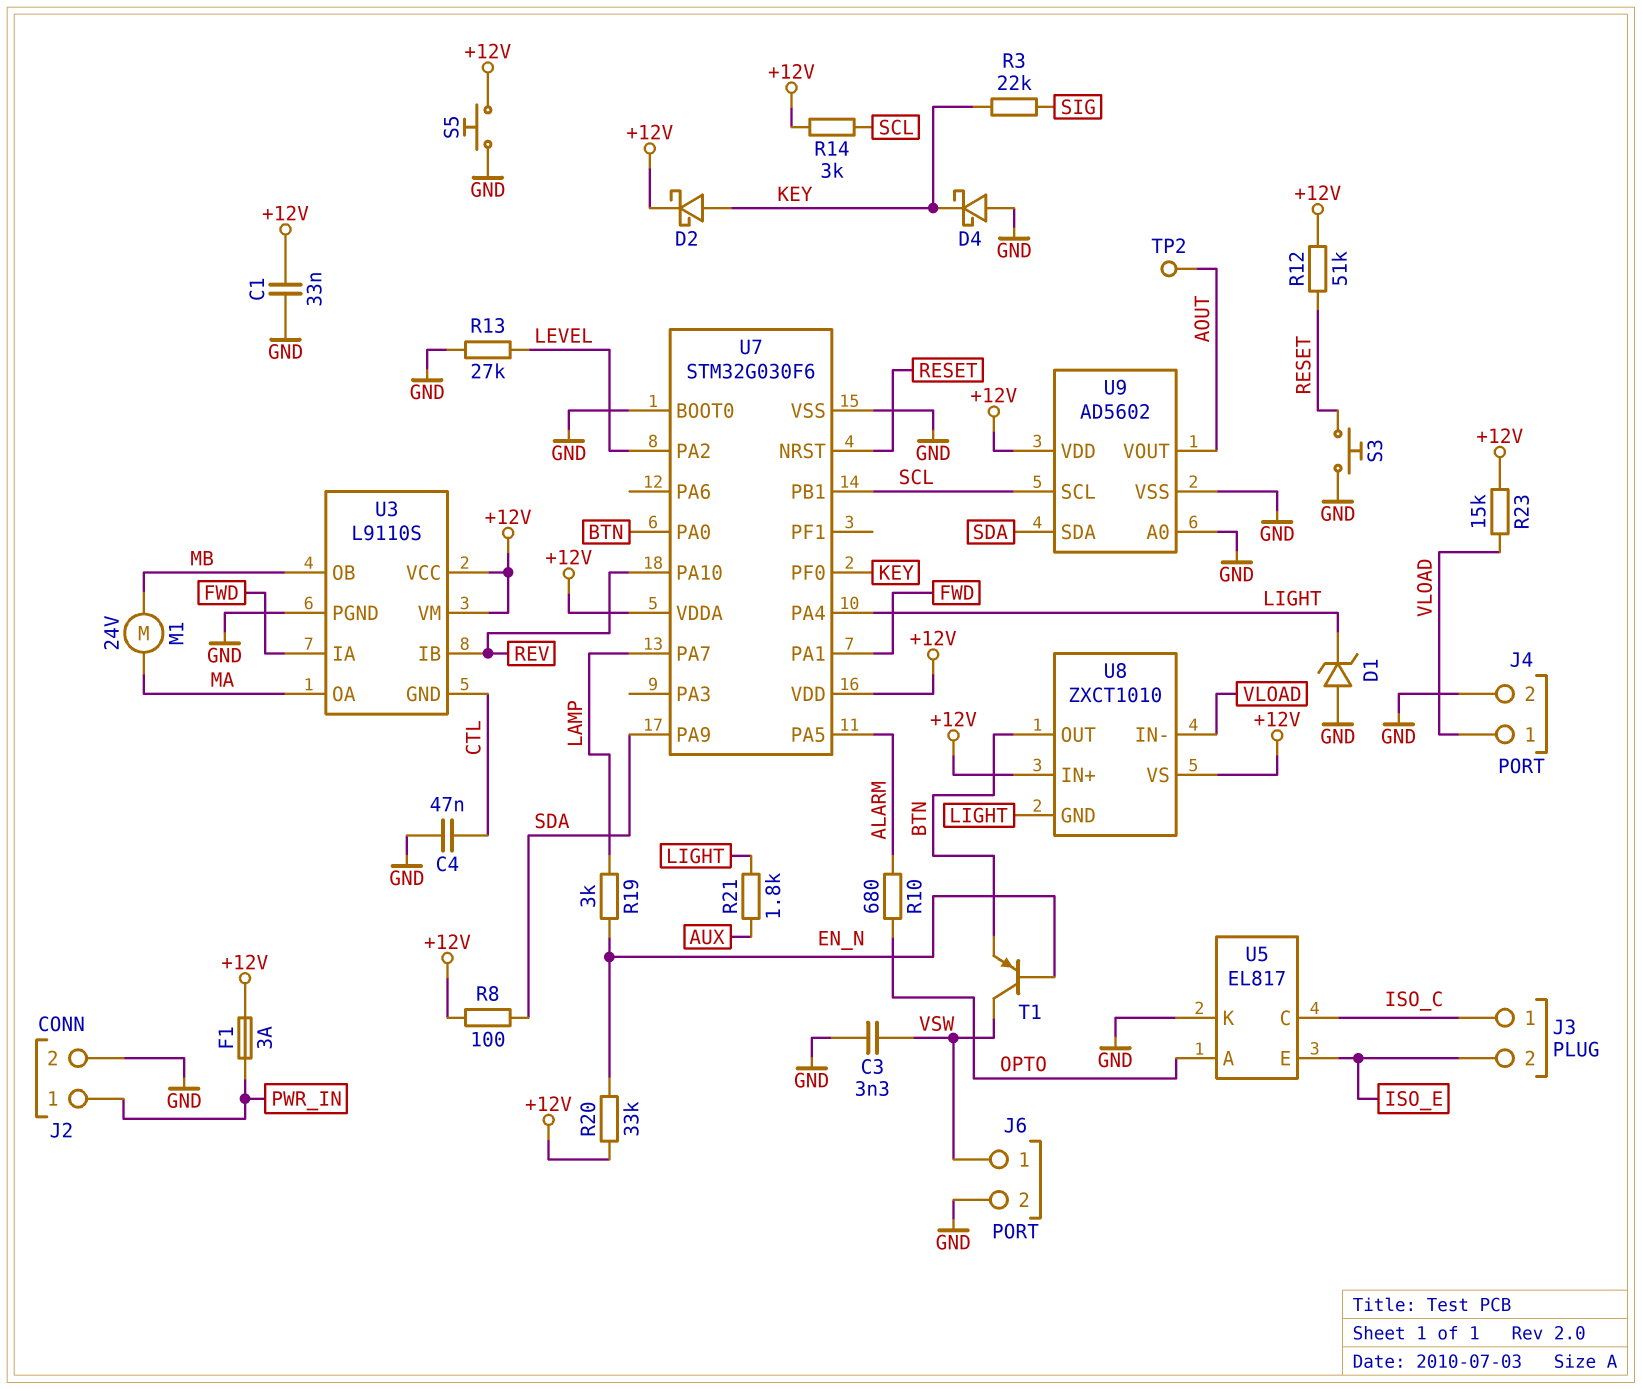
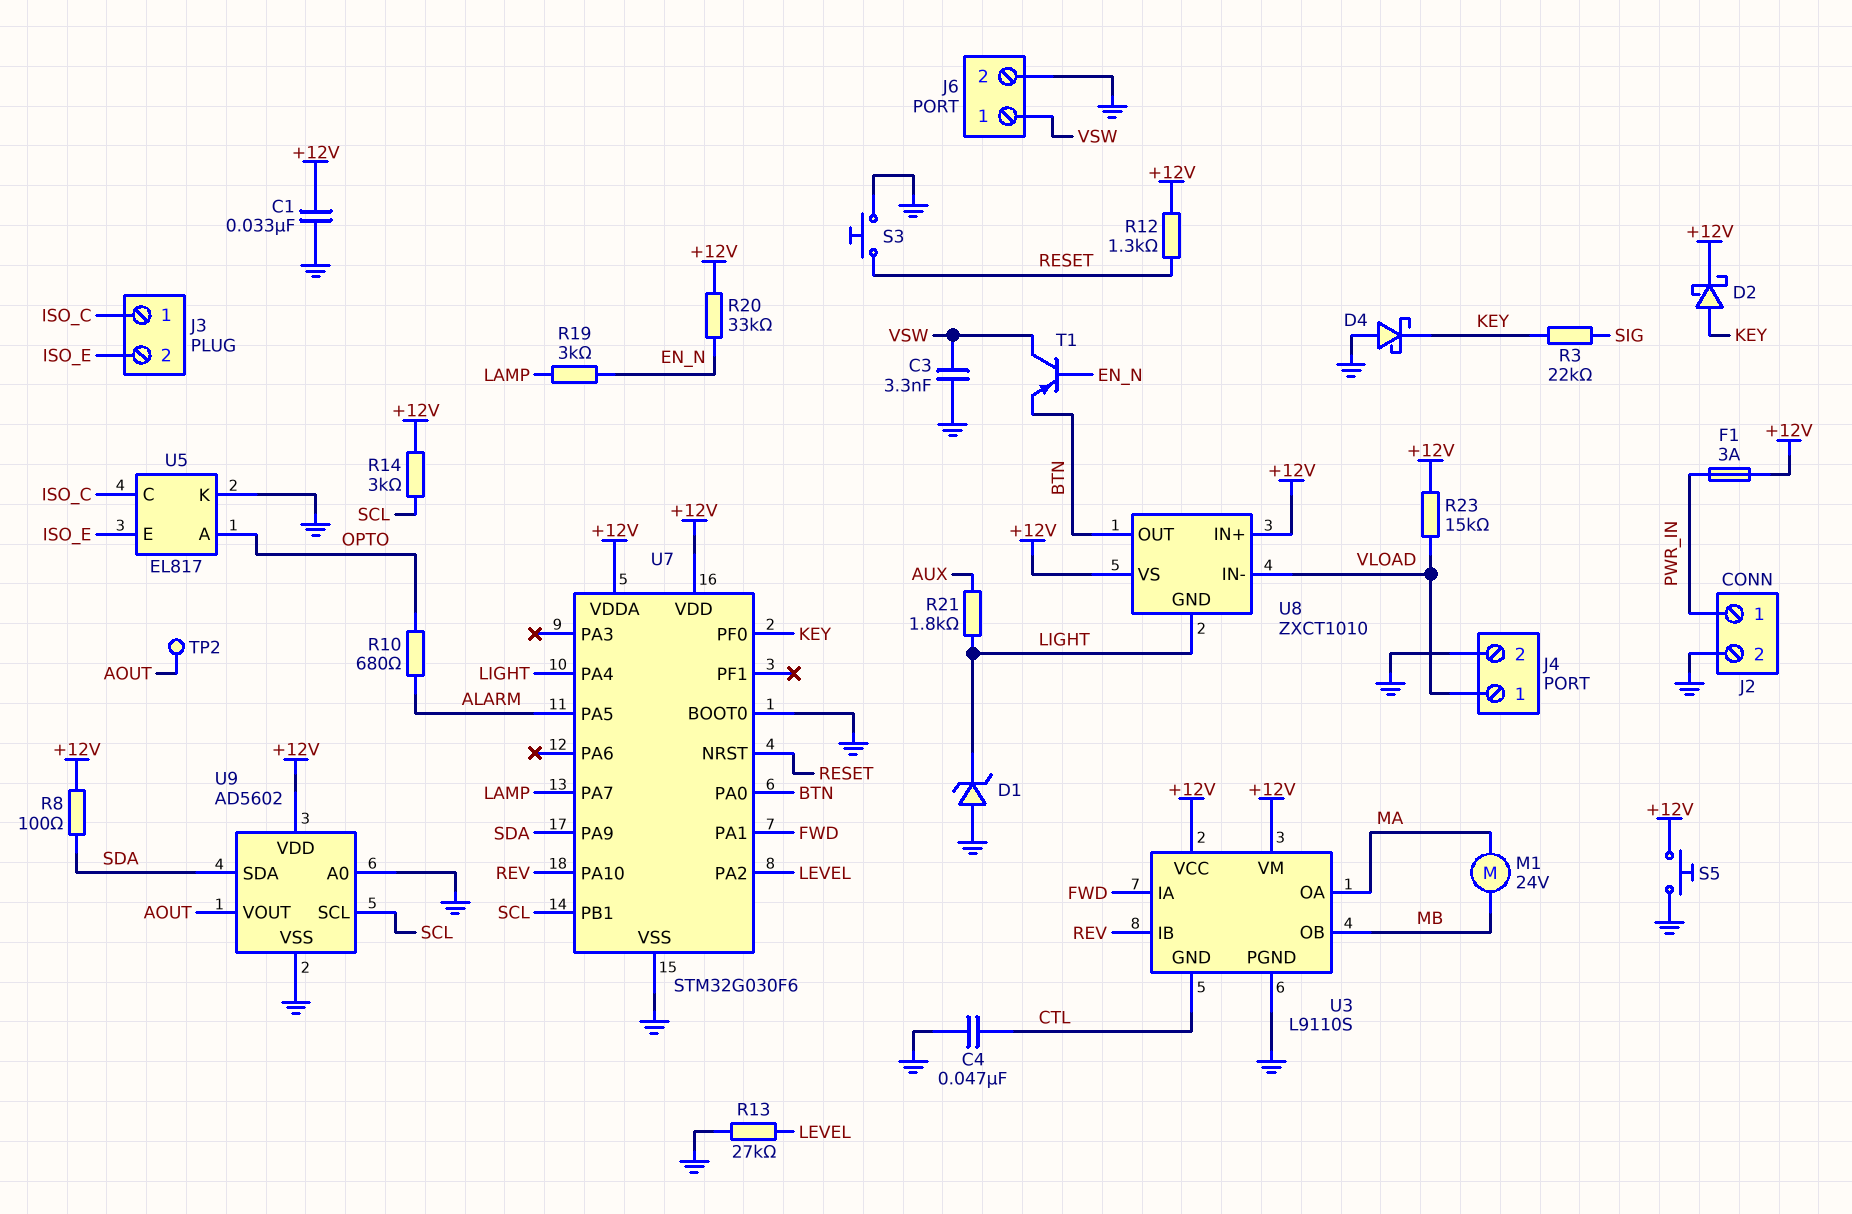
R12: 51k (+12V, RESET) -> 1.3k (+12V, RESET)

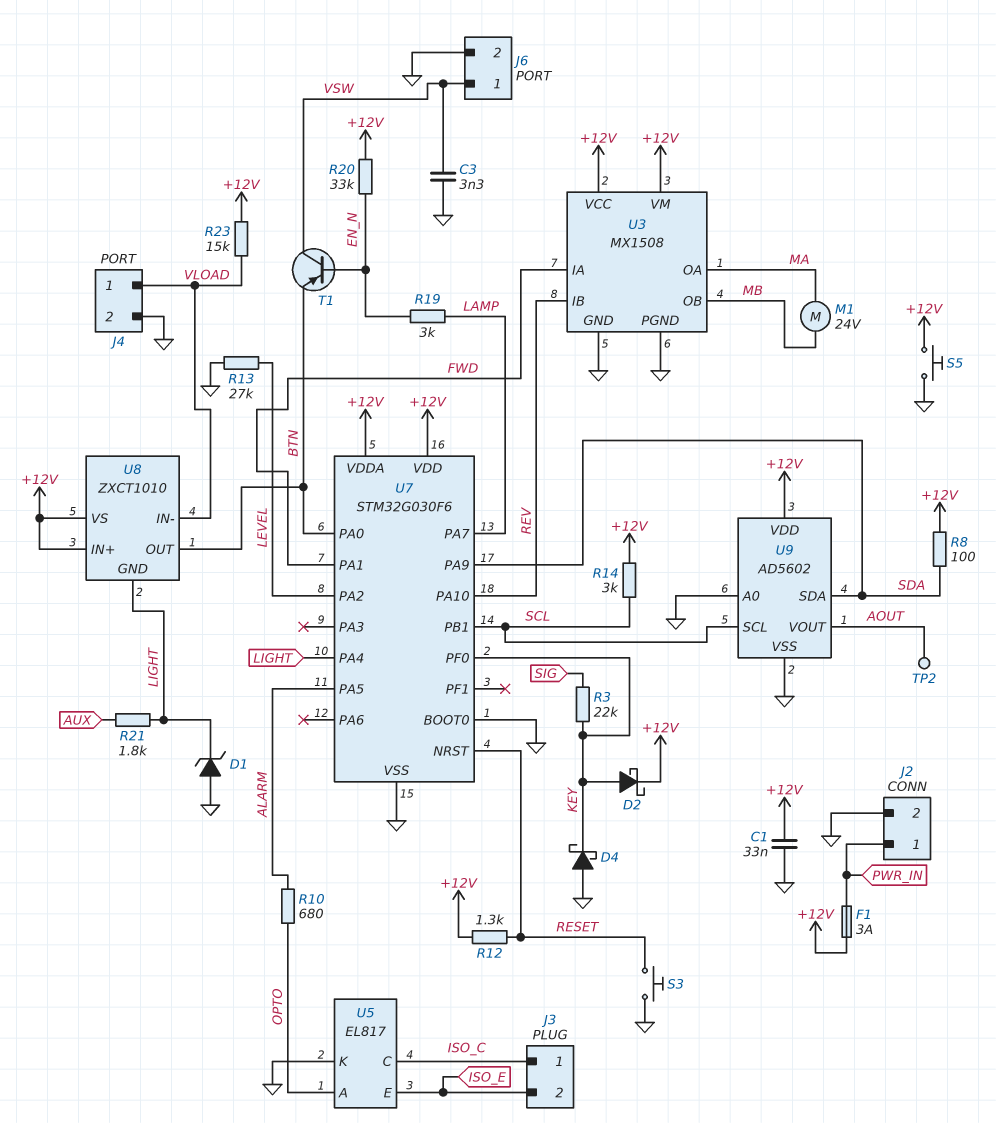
C4: 47nF (CTL, GND) -> none
U3: L9110S -> MX1508
U3 pin GND: CTL -> GND

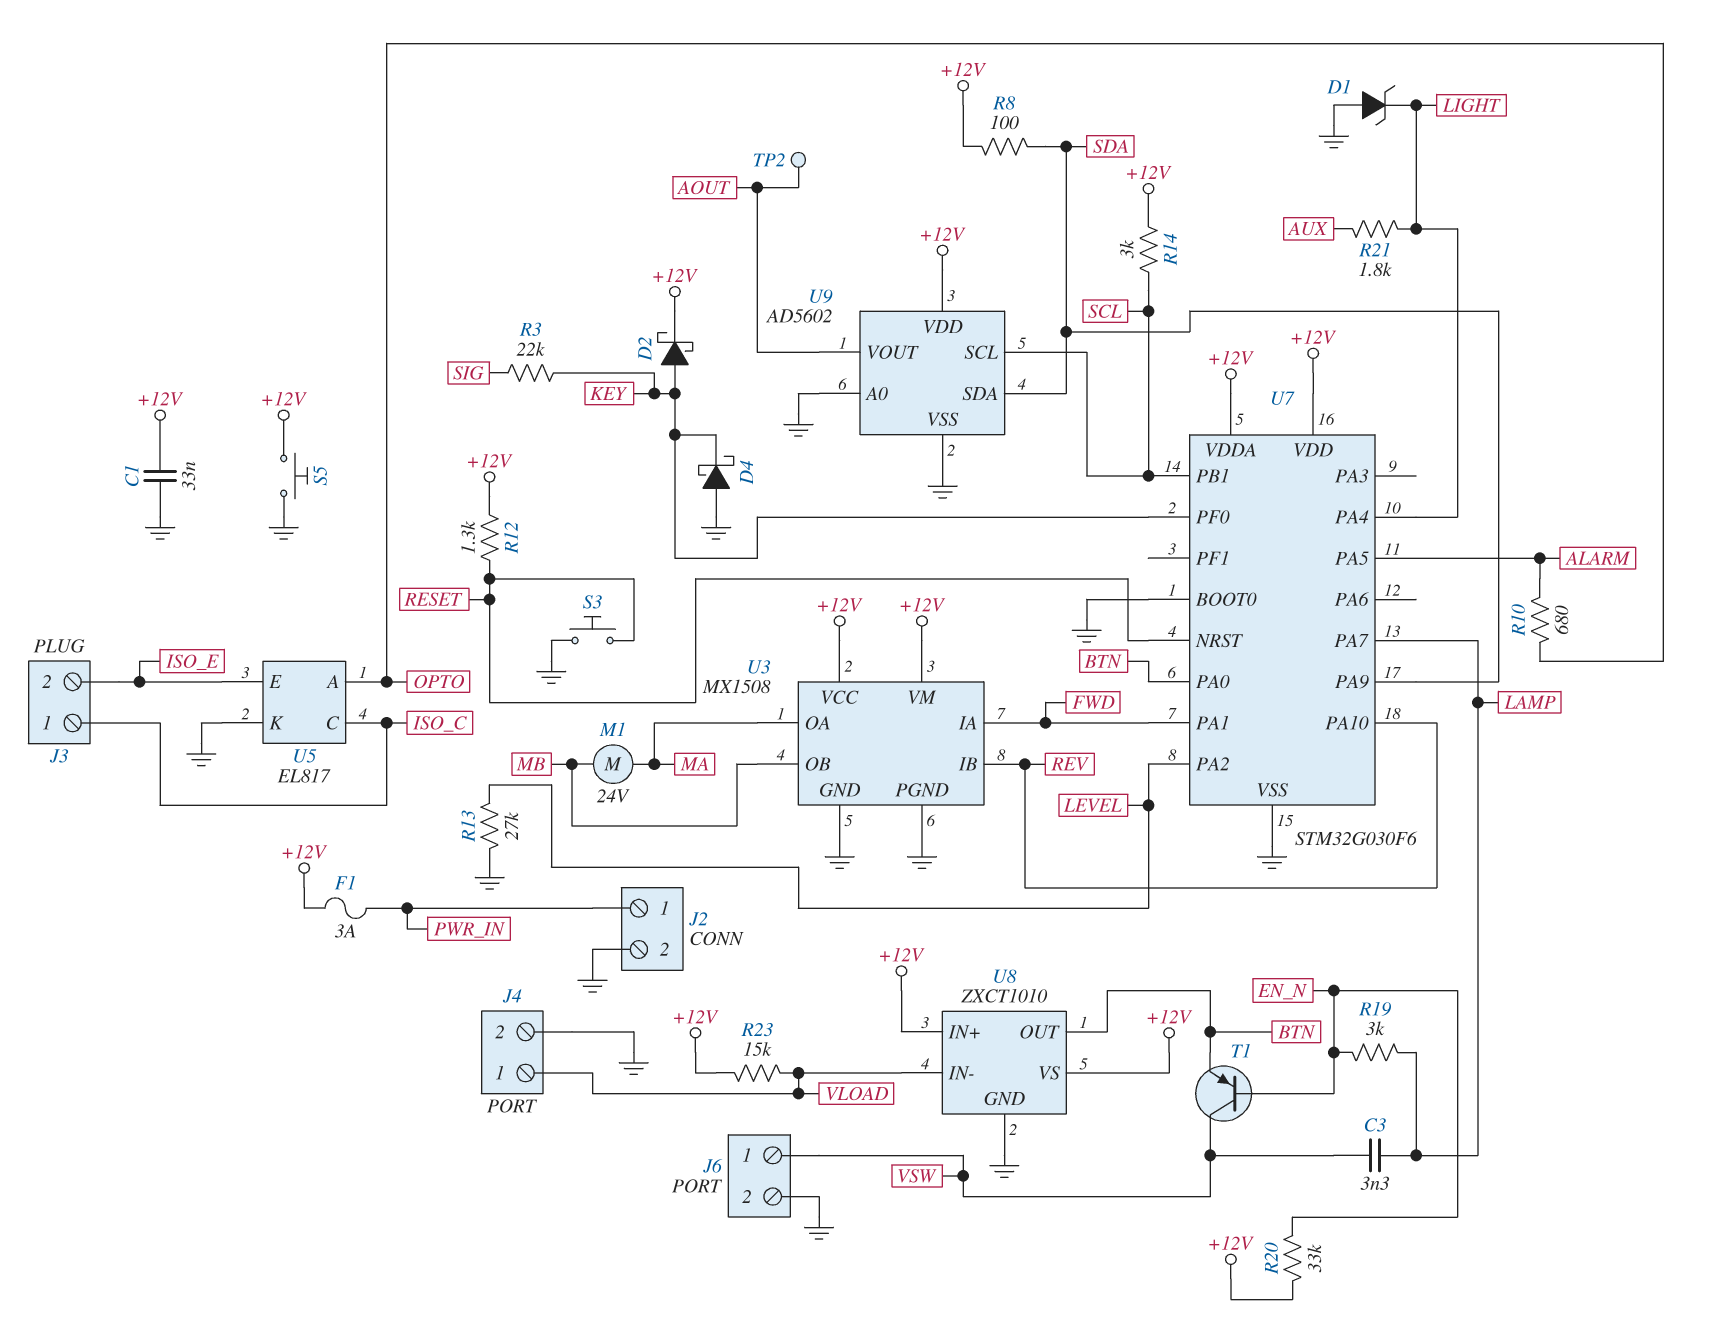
C3: 3.3nF (GND, VSW) -> 3.3nF (LAMP, VSW)
U8 pin GND: LIGHT -> GND

